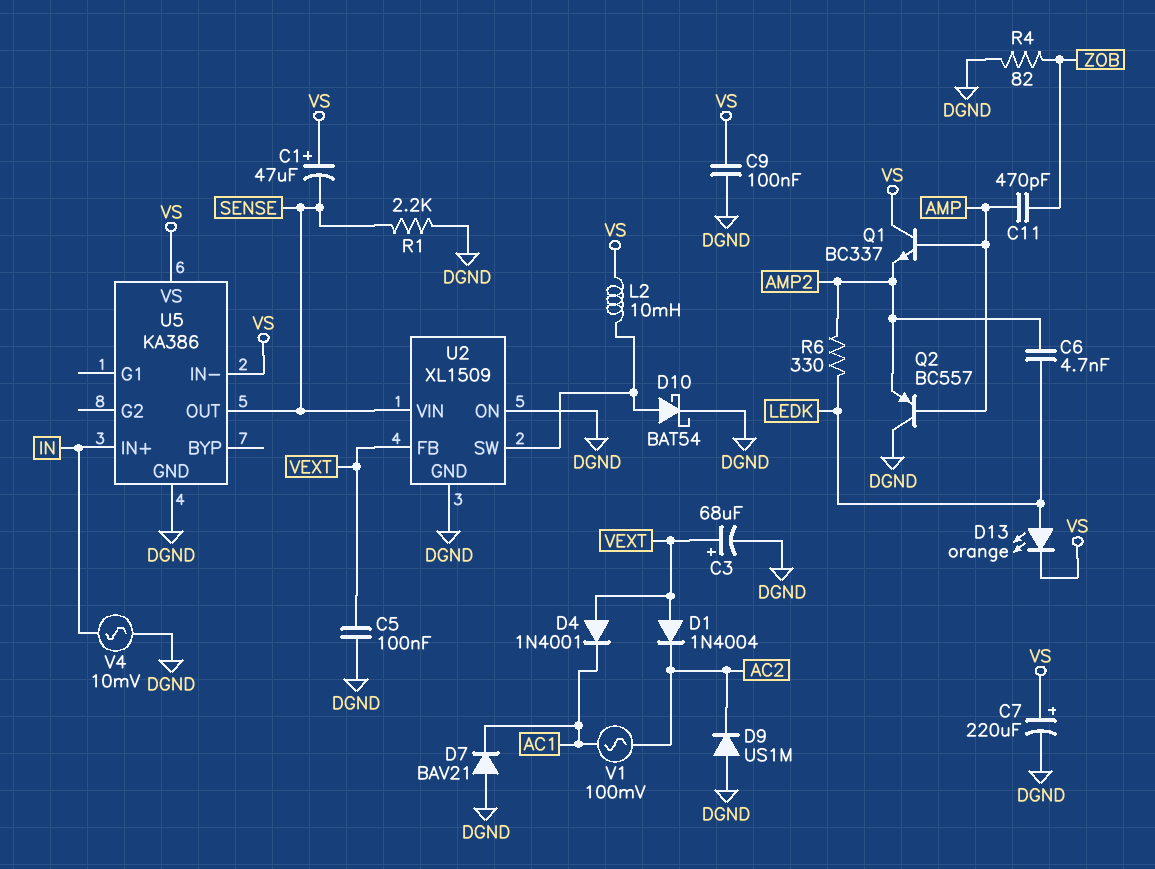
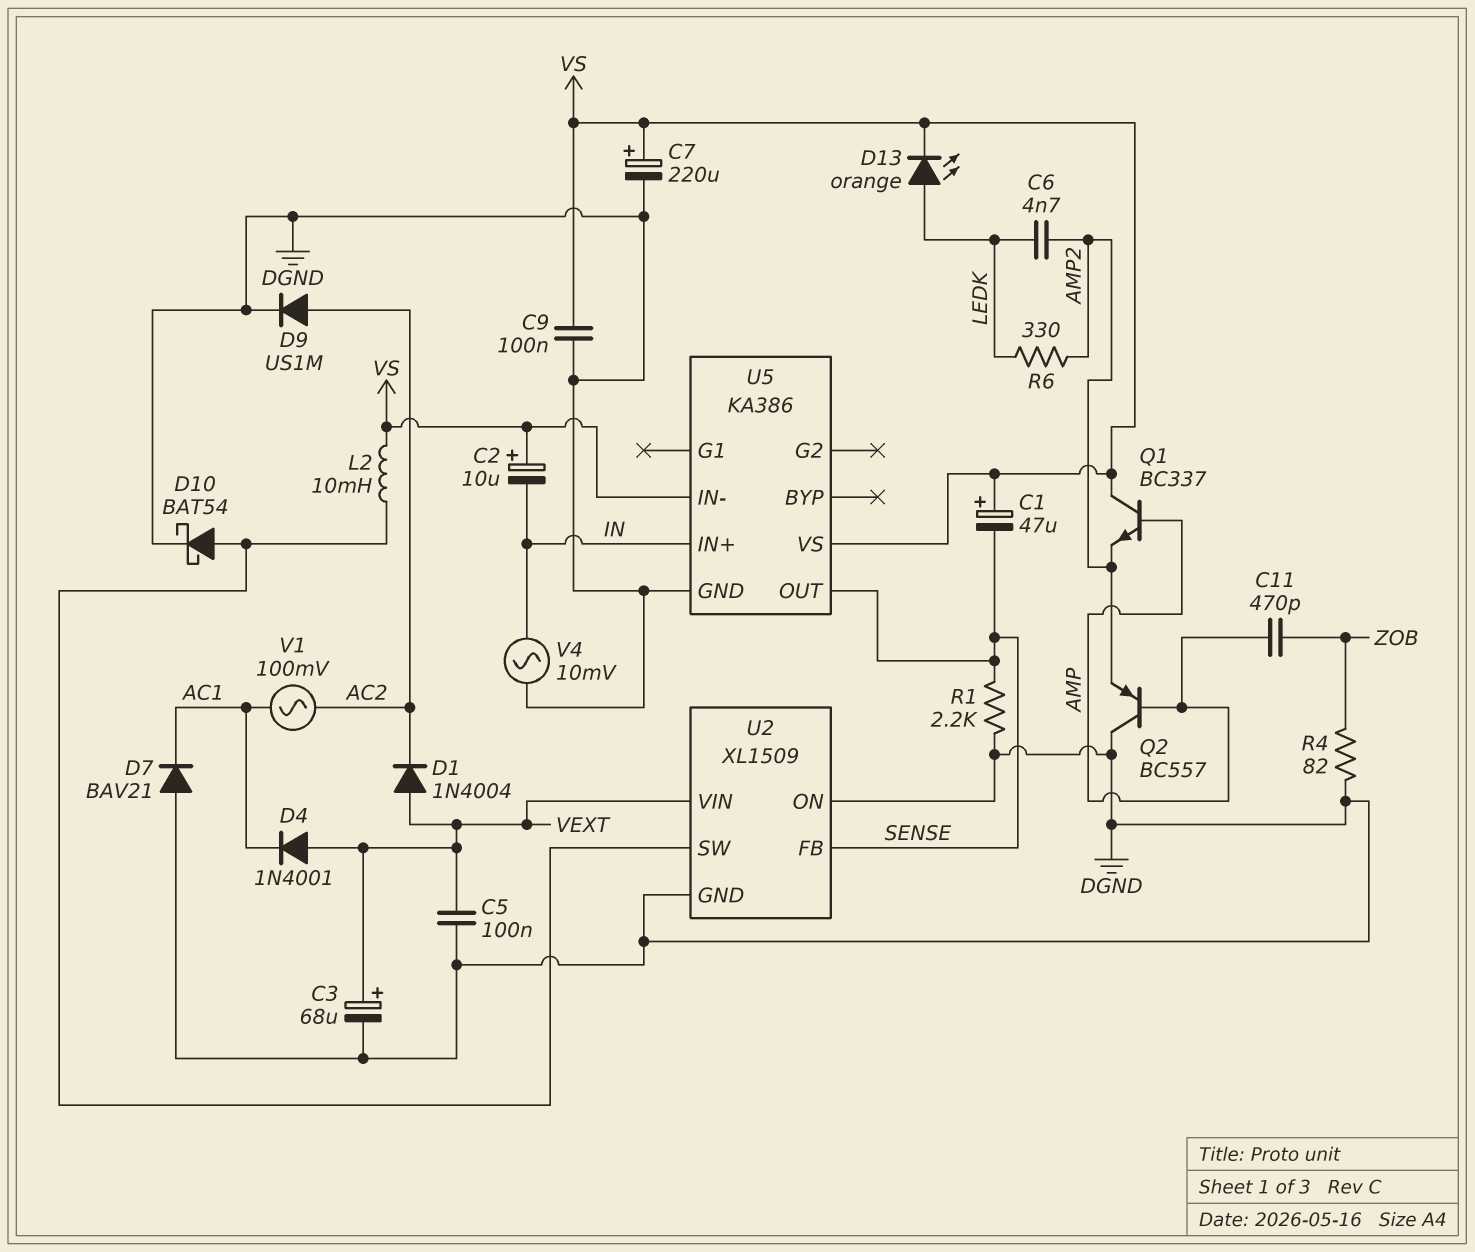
C2: none -> 10uF (plus VS, minus IN)
D9: diode US1M (A DGND, K AC2) -> diode US1M (A AC2, K DGND)
U2 pin FB: VEXT -> SENSE
U2 pin VIN: SENSE -> VEXT

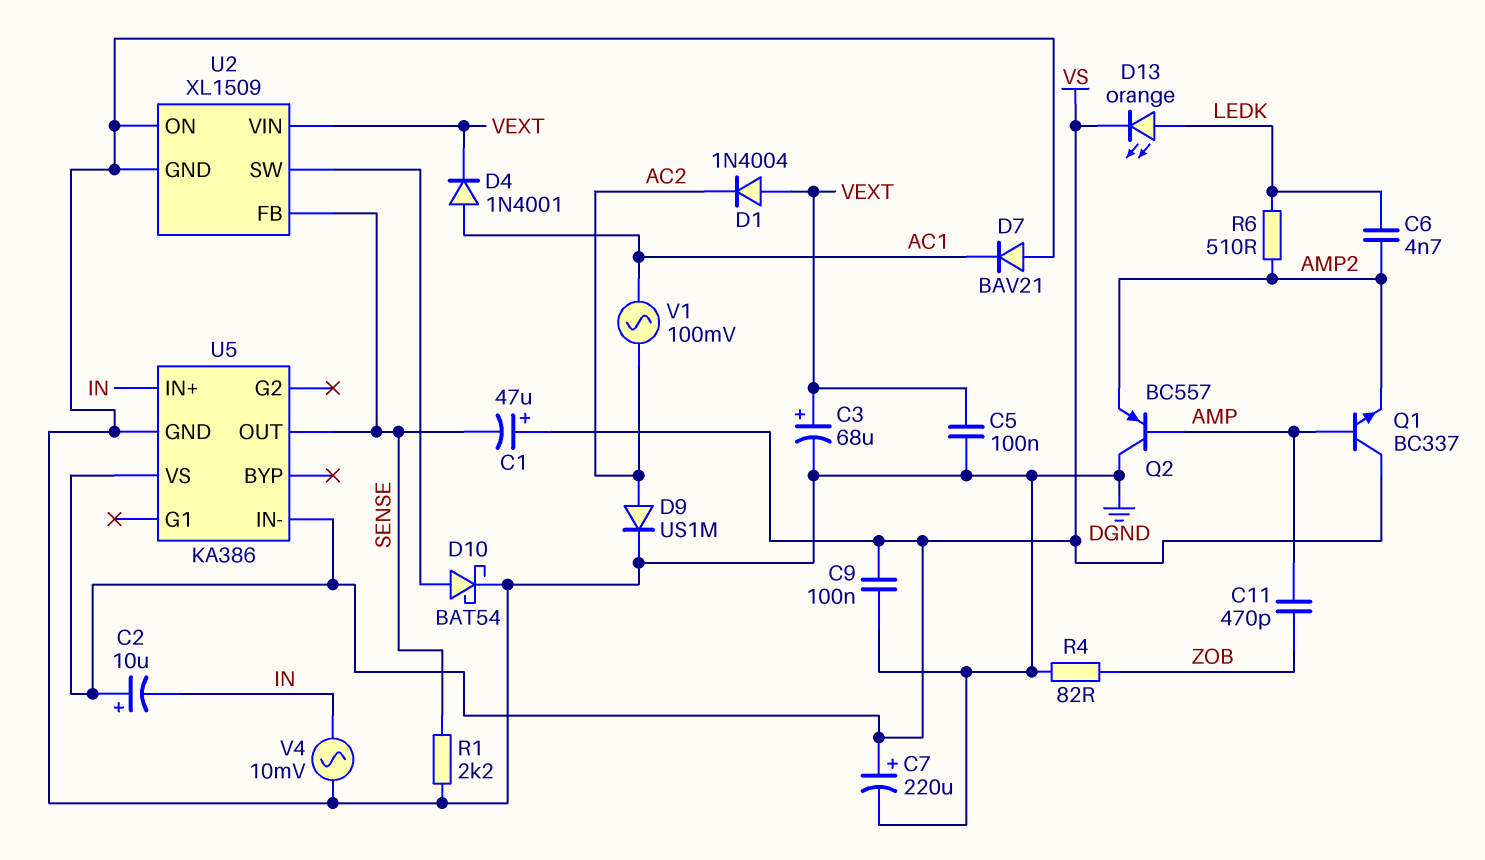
D4: diode 1N4001 (A VEXT, K AC1) -> diode 1N4001 (A AC1, K VEXT)
L2: 10mH (U2/SW, VS) -> none
R6: 330 (AMP2, LEDK) -> 510 (AMP2, LEDK)

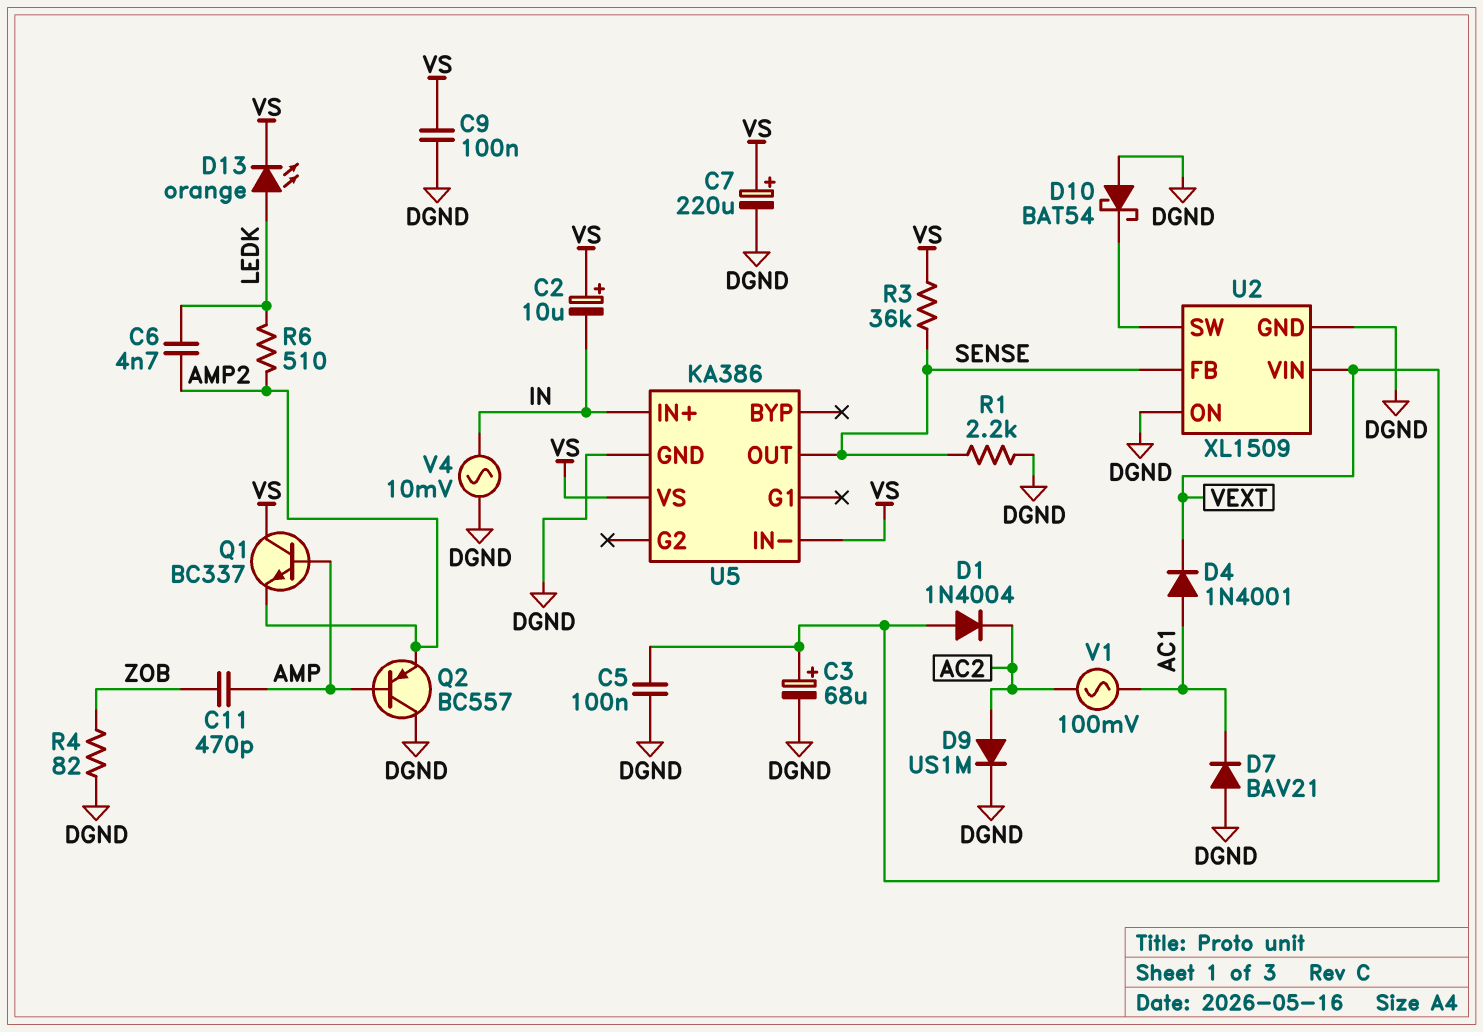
C1: 47uF (plus VS, minus SENSE) -> none
D10: schottky BAT54 (A U2/SW, K DGND) -> schottky BAT54 (A DGND, K U2/SW)
R3: none -> 36k (SENSE, VS)

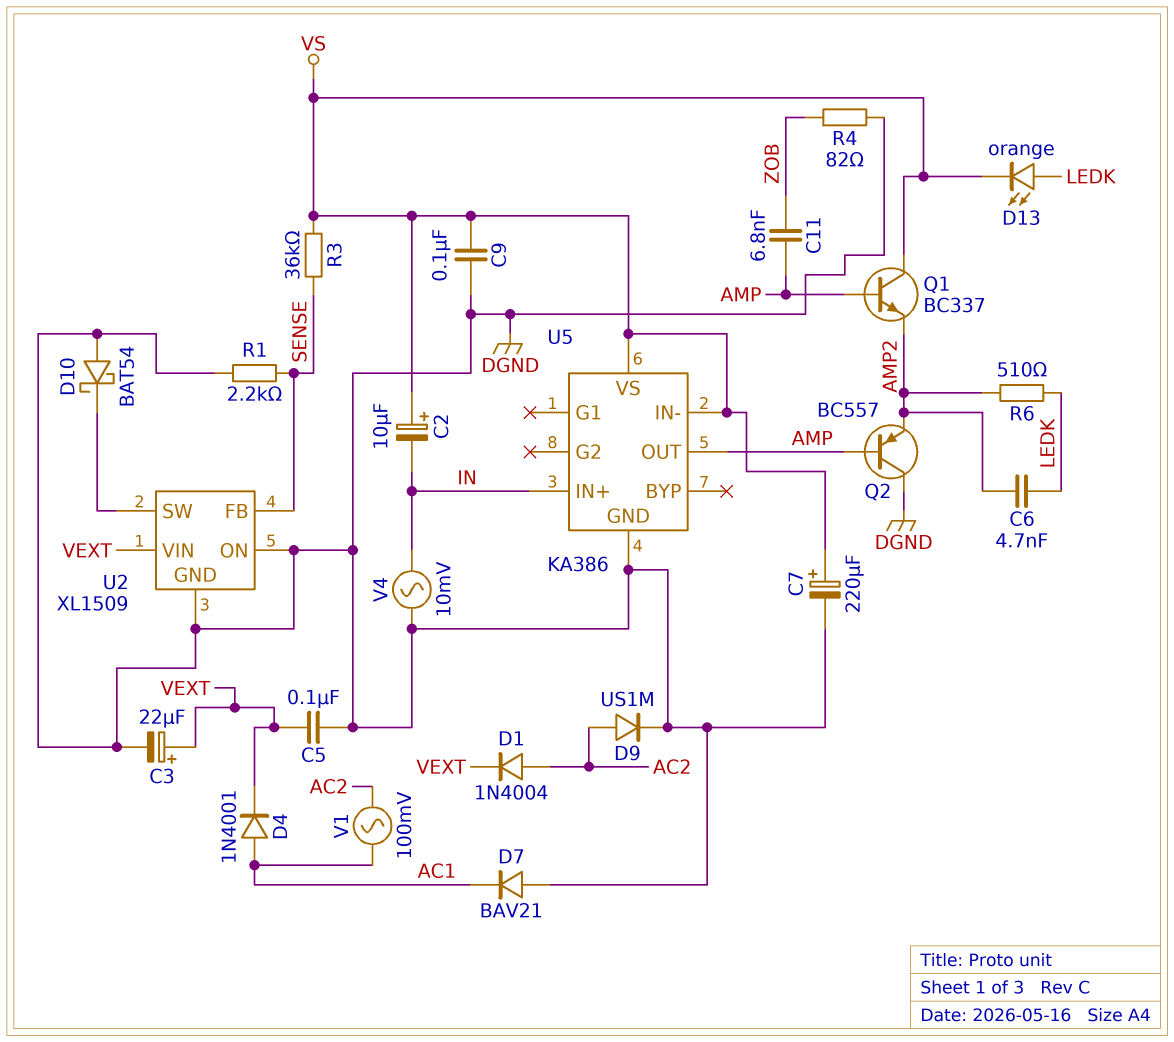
C3: 68uF (plus VEXT, minus DGND) -> 22uF (plus VEXT, minus DGND)
C11: 470pF (AMP, ZOB) -> 6.8nF (AMP, ZOB)
D1: diode 1N4004 (A VEXT, K AC2) -> diode 1N4004 (A AC2, K VEXT)
U5 pin OUT: SENSE -> AMP

